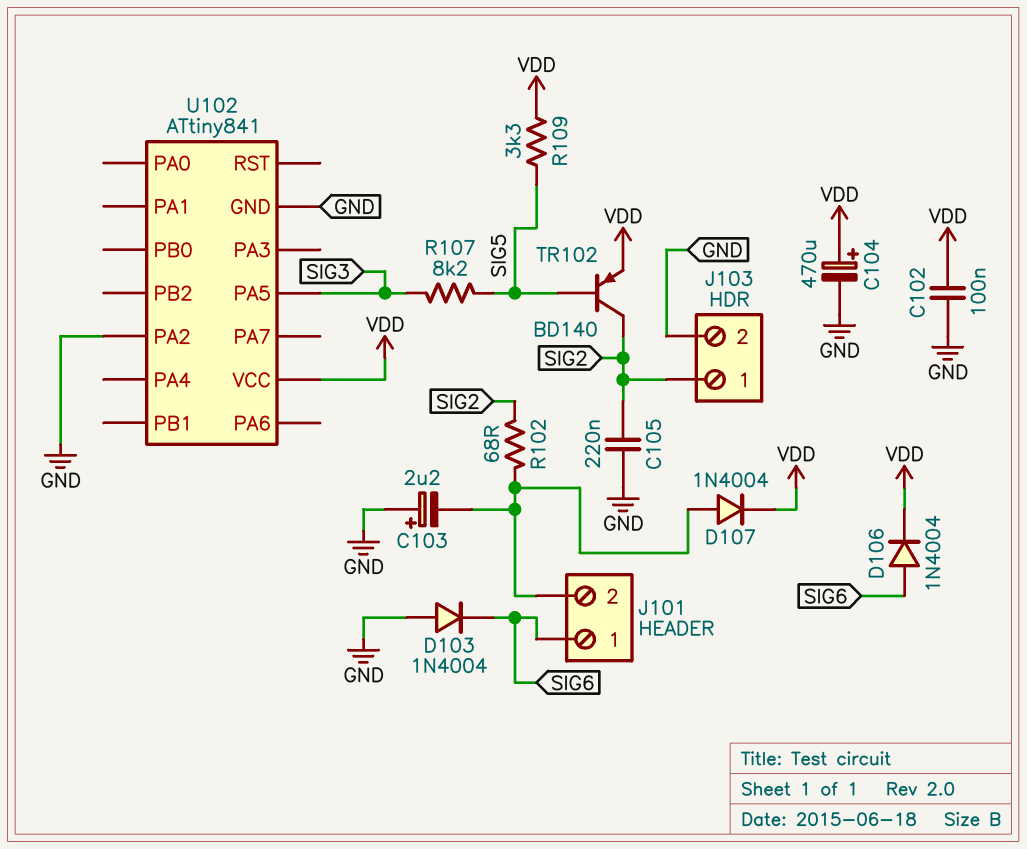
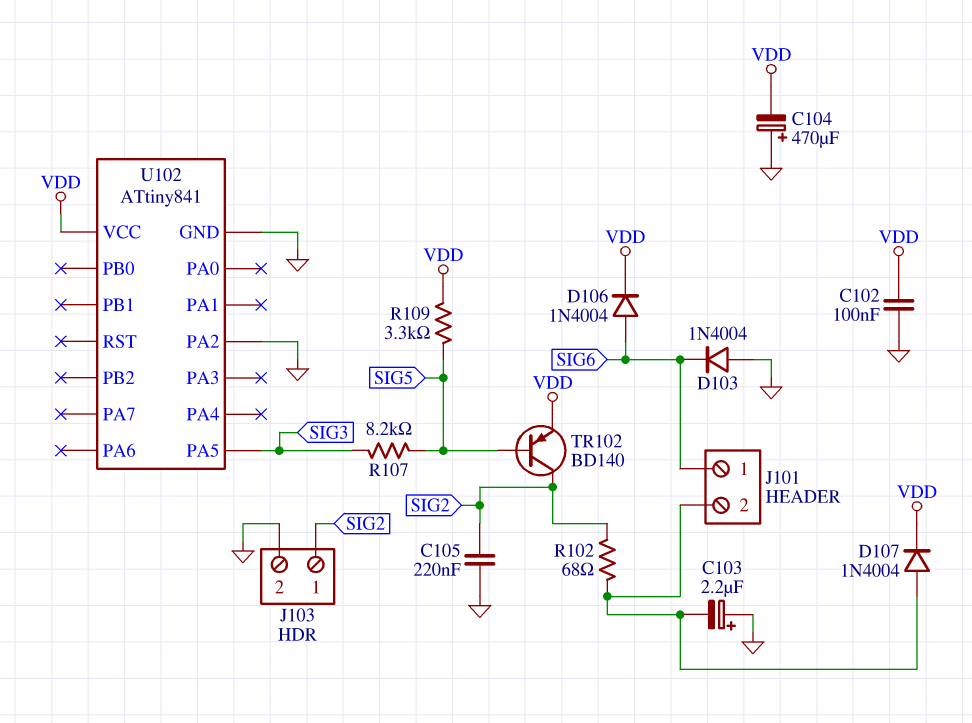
C104: 470uF (plus VDD, minus GND) -> 470uF (plus GND, minus VDD)

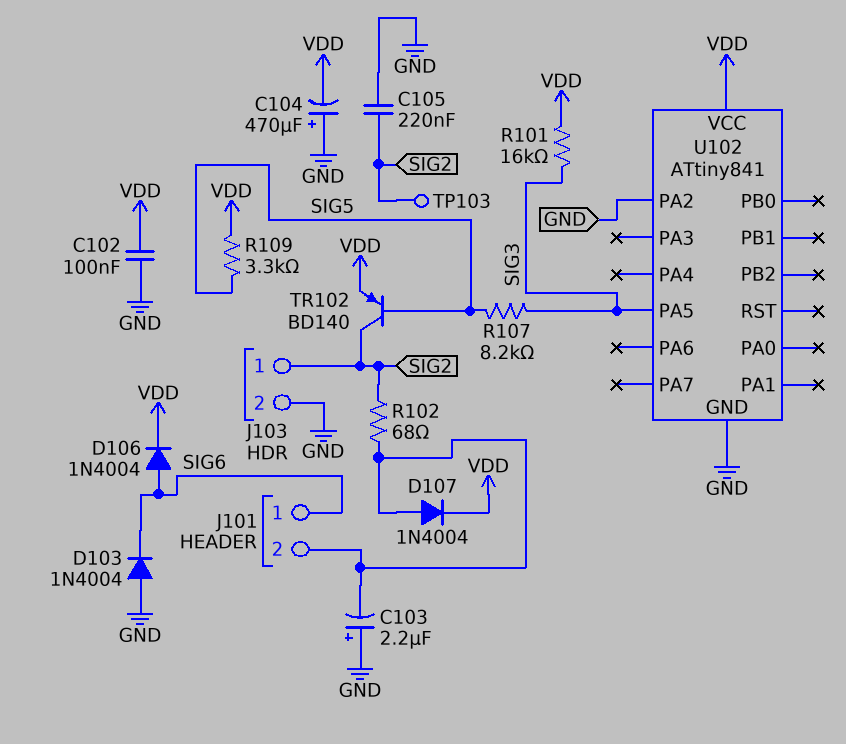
R101: none -> 16k (SIG3, VDD)
TP103: none -> test point (SIG2)

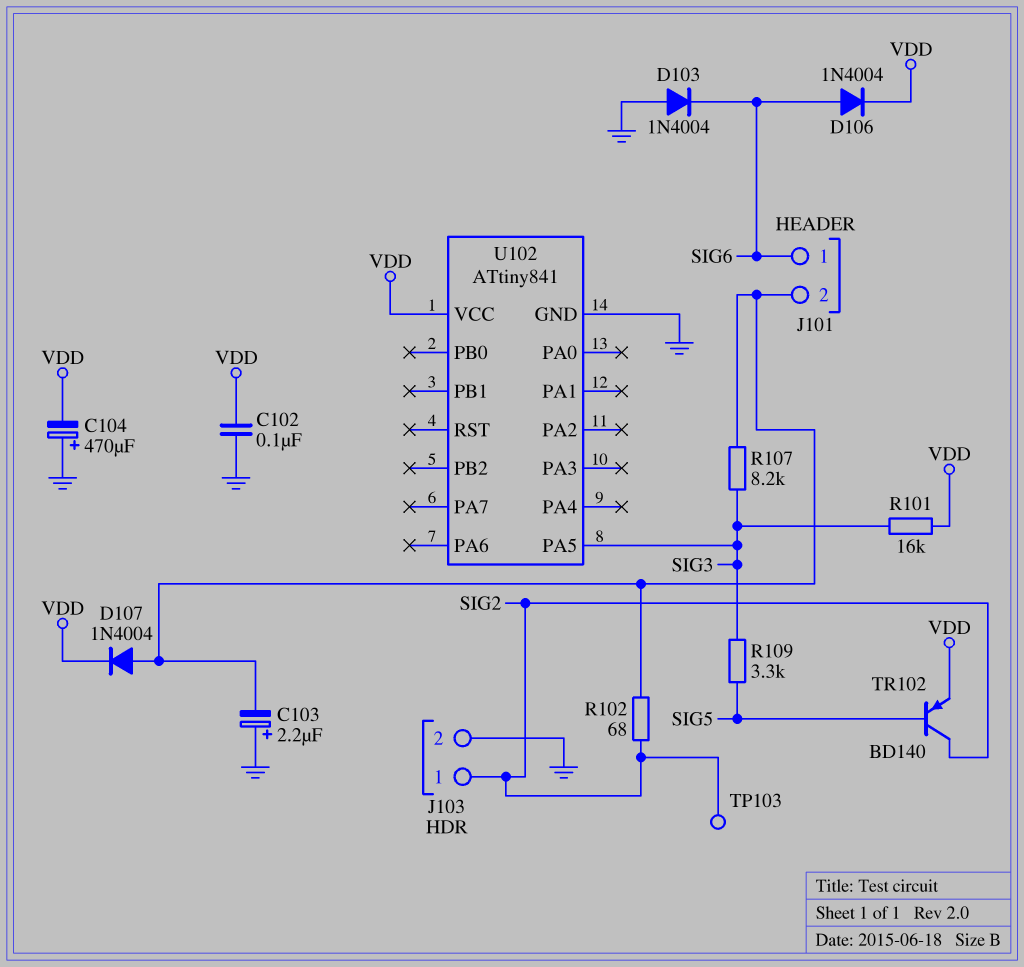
C105: 220nF (GND, SIG2) -> none
R107: 8.2k (SIG3, SIG5) -> 8.2k (J101/2, SIG3)
R109: 3.3k (SIG5, VDD) -> 3.3k (SIG3, SIG5)
U102 pin PA2: GND -> none

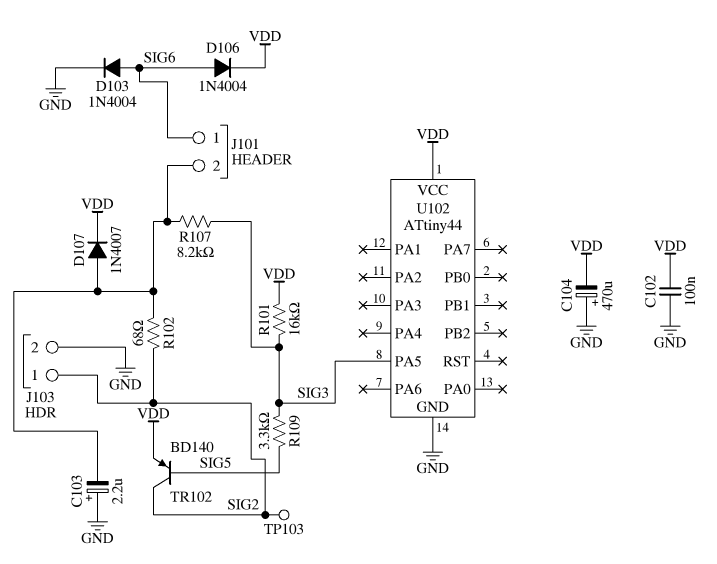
D103: diode 1N4004 (A GND, K SIG6) -> diode 1N4004 (A SIG6, K GND)
D107: diode 1N4004 (A J101/2, K VDD) -> diode 1N4007 (A J101/2, K VDD)
U102: ATtiny841 -> ATtiny44

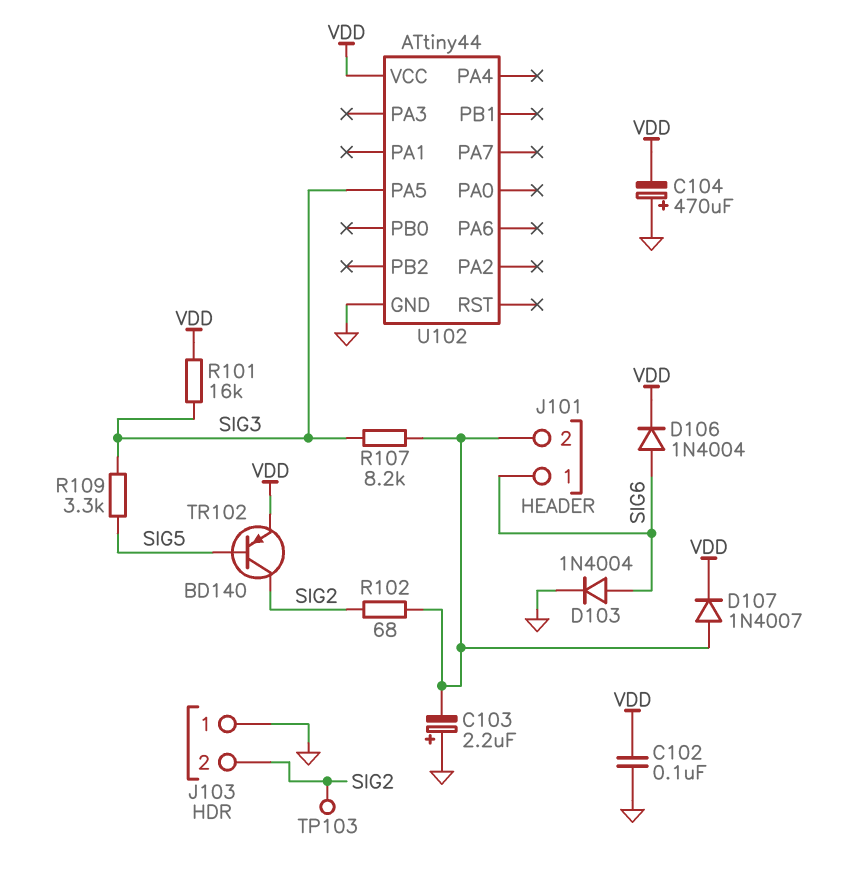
J103 pin 1: SIG2 -> GND
J103 pin 2: GND -> SIG2

